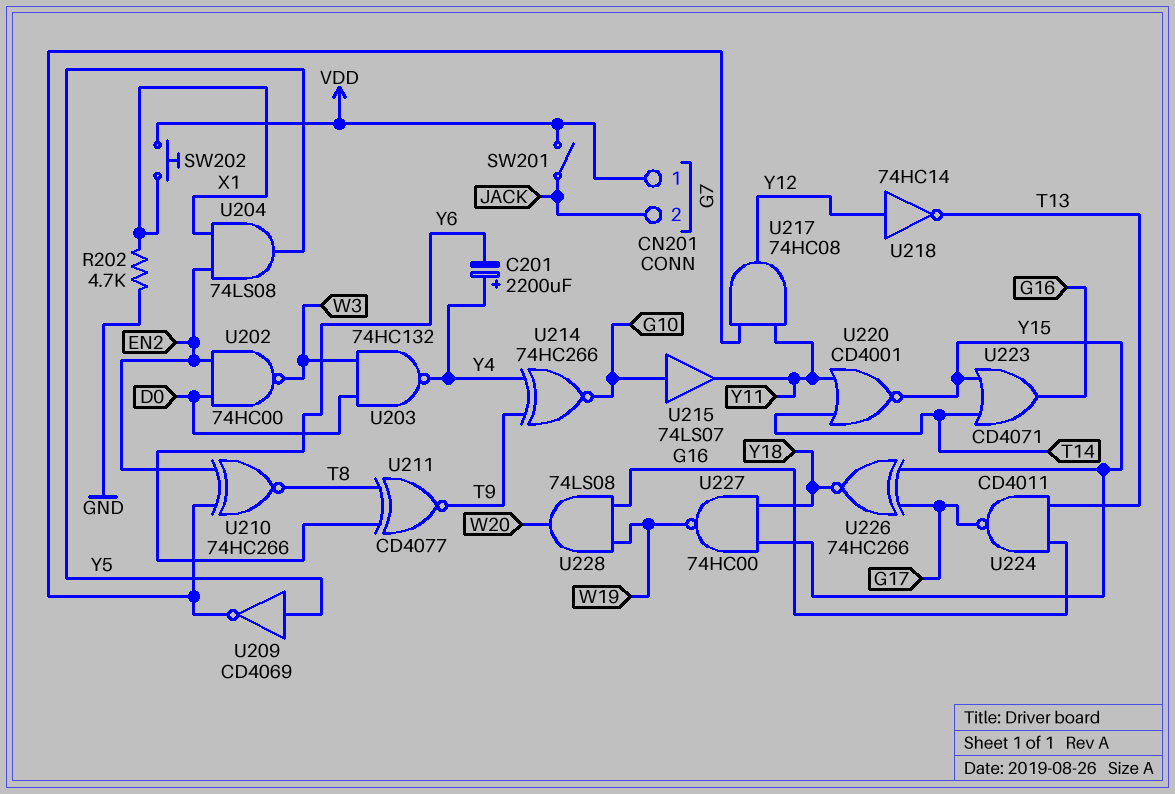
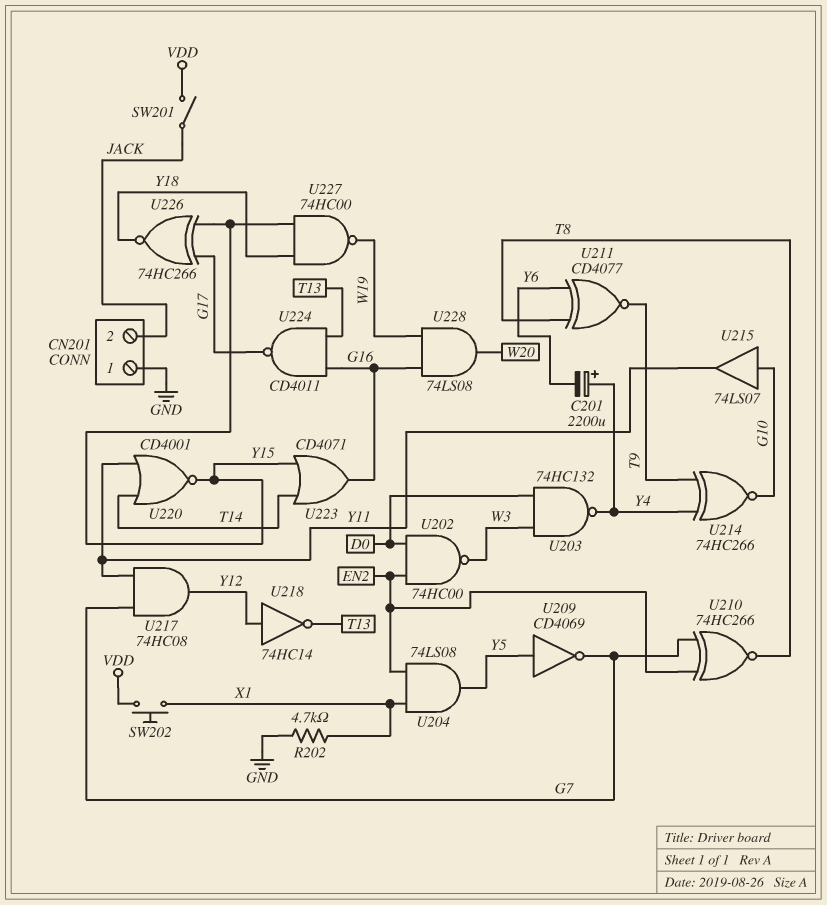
CN201 pin 1: VDD -> GND

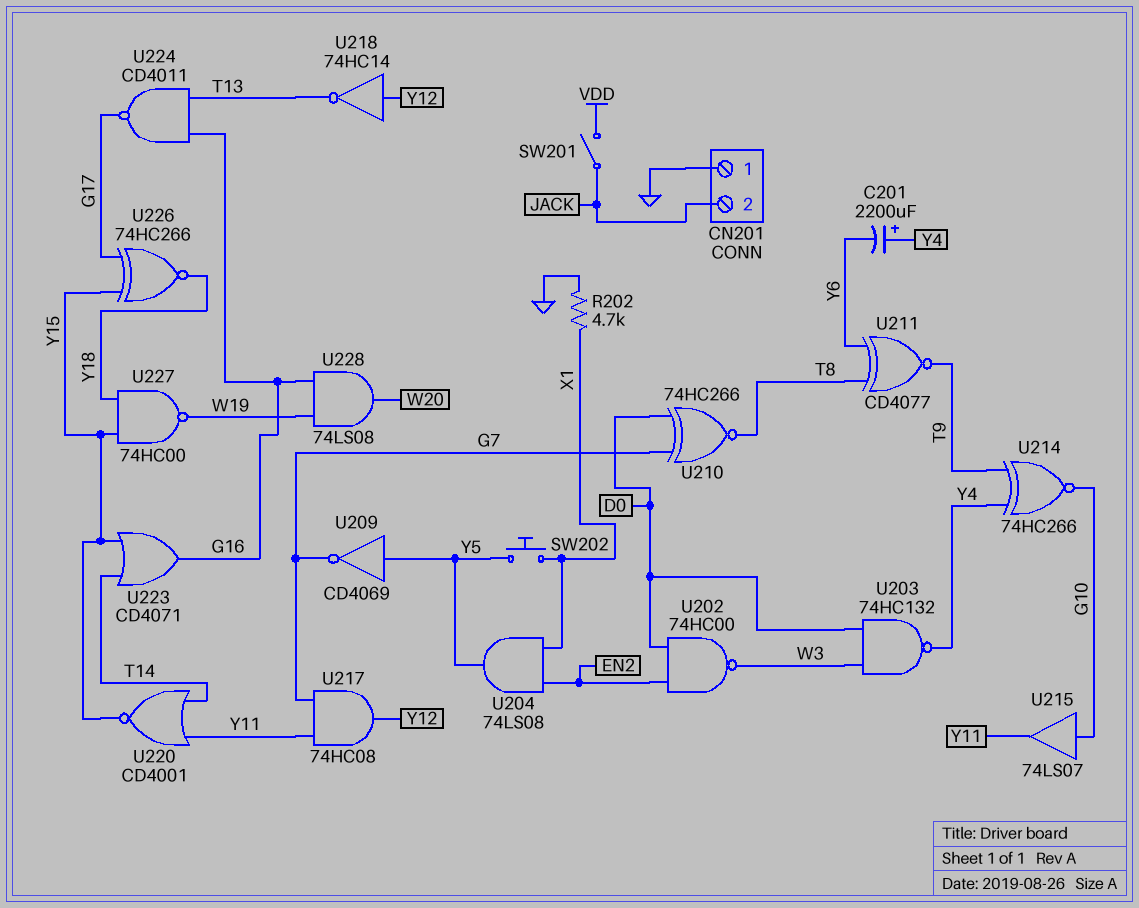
SW202: button (VDD, X1) -> button (X1, Y5)
U210: XNOR 74HC266 (in EN2, in G7, out T8) -> XNOR 74HC266 (in D0, in G7, out T8)

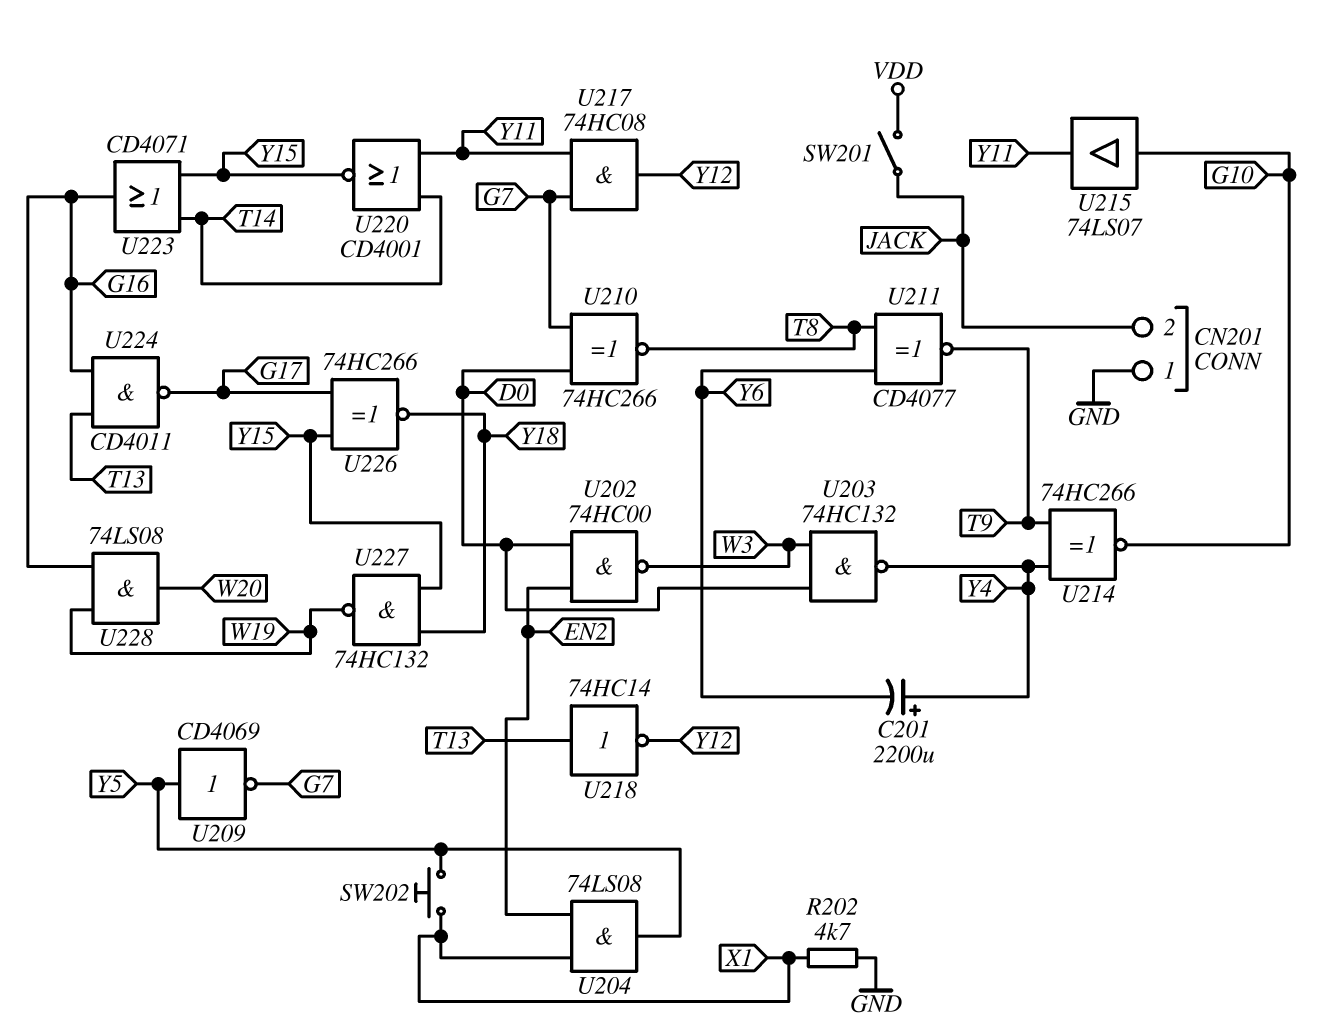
U218: NOT 74HC14 (in Y12, out T13) -> NOT 74HC14 (in T13, out Y12)
U227: NAND 74HC00 (in Y15, in Y18, out W19) -> NAND 74HC132 (in Y15, in Y18, out W19)

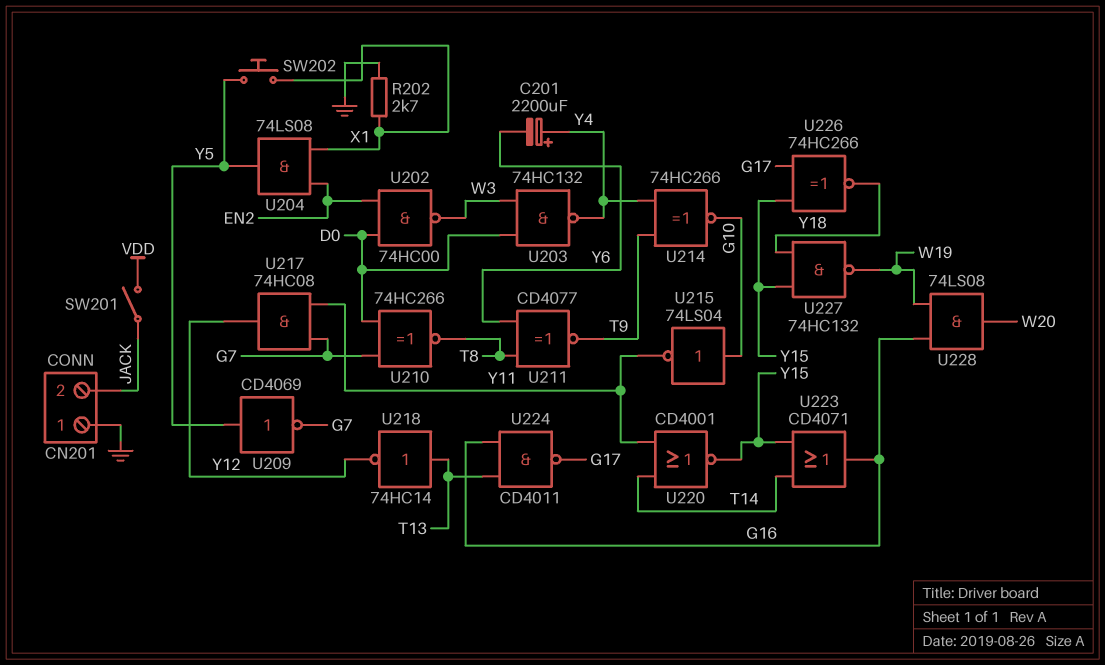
R202: 4.7k (GND, X1) -> 2.7k (GND, X1)
U215: buffer 74LS07 (in G10, out Y11) -> NOT 74LS04 (in G10, out Y11)

